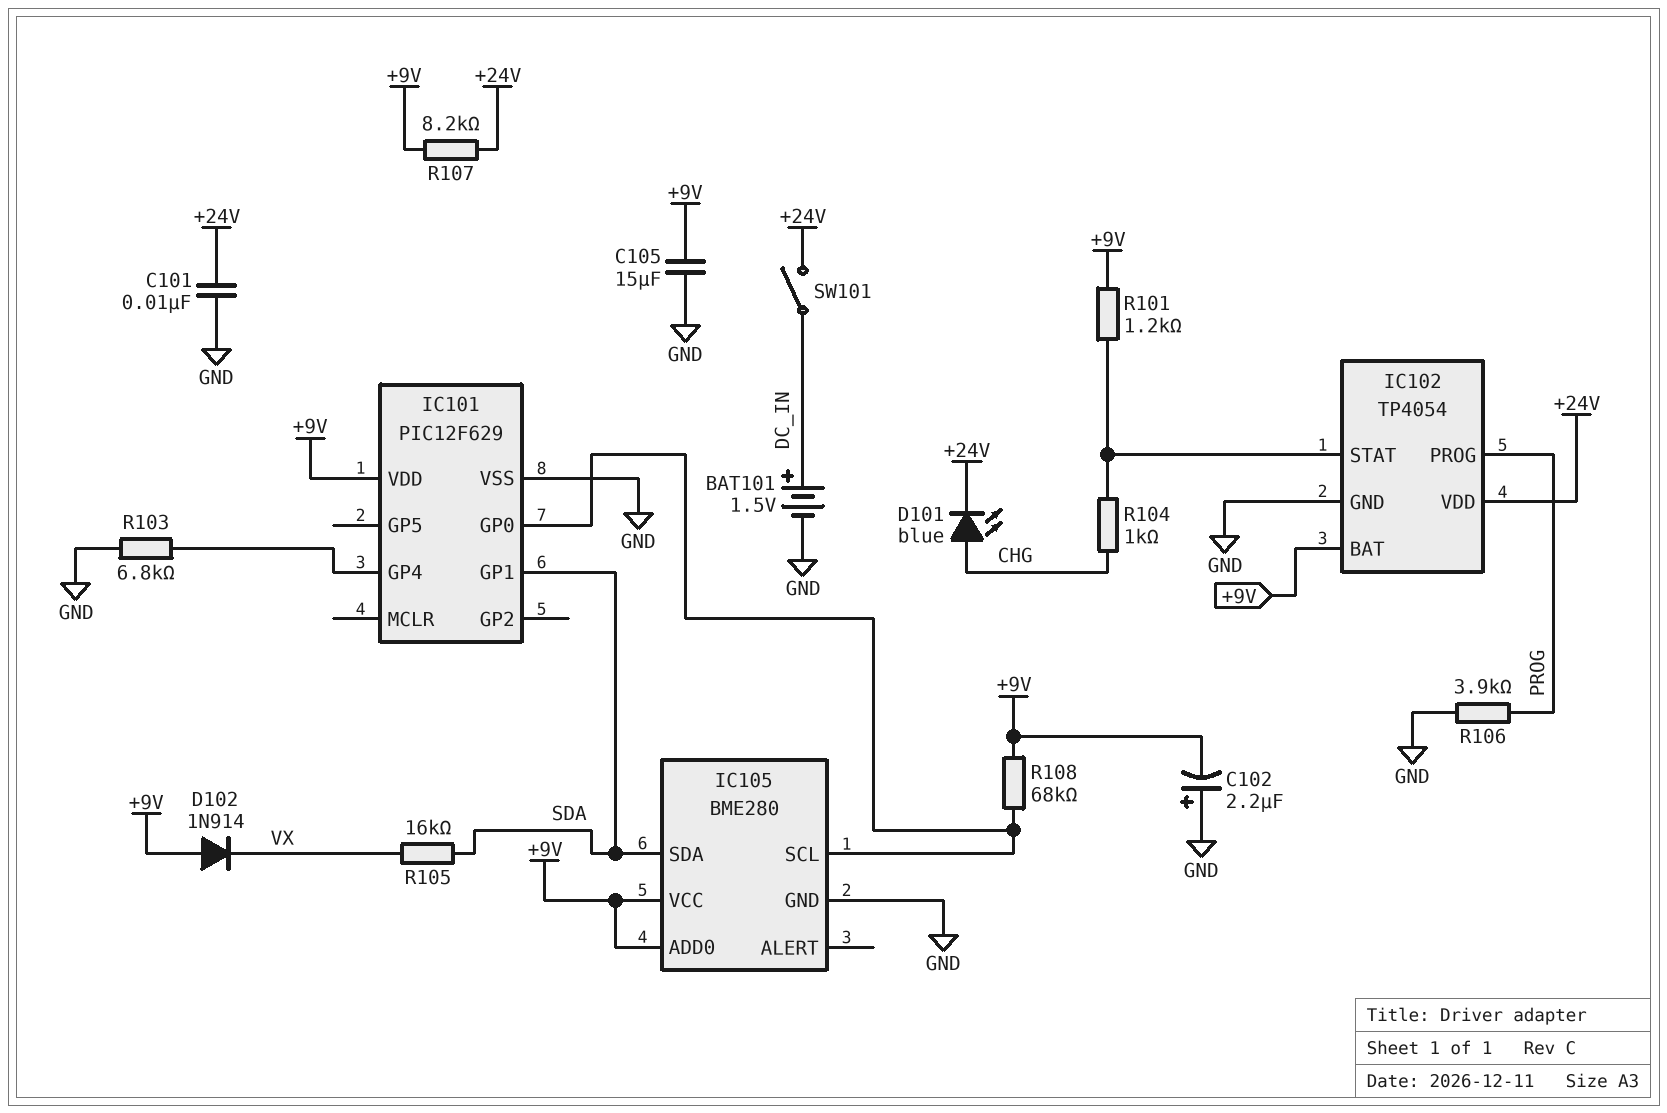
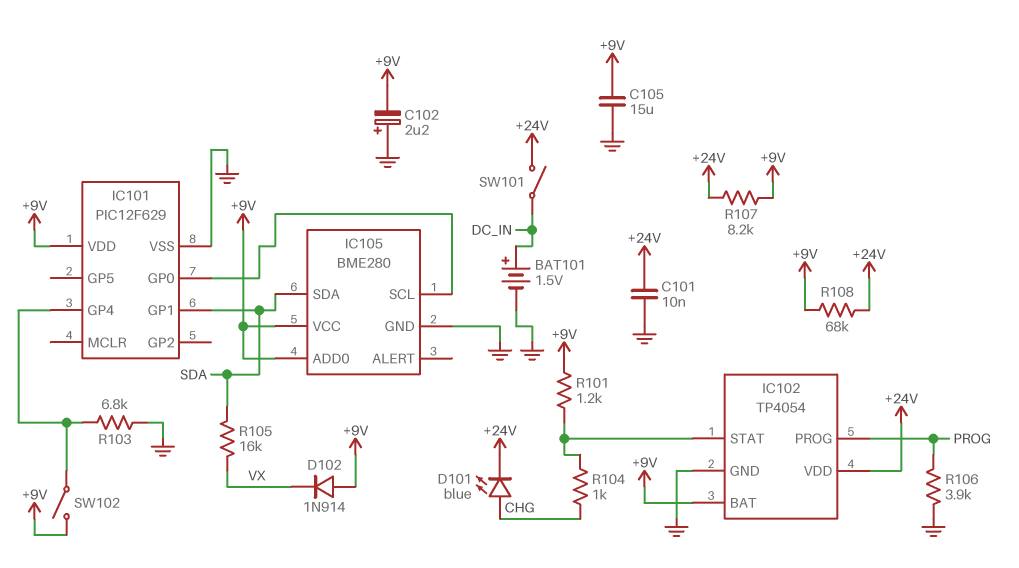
R108: 68k (+9V, IC101/GP0) -> 68k (+9V, +24V)
SW102: none -> switch (+9V, IC101/GP4)

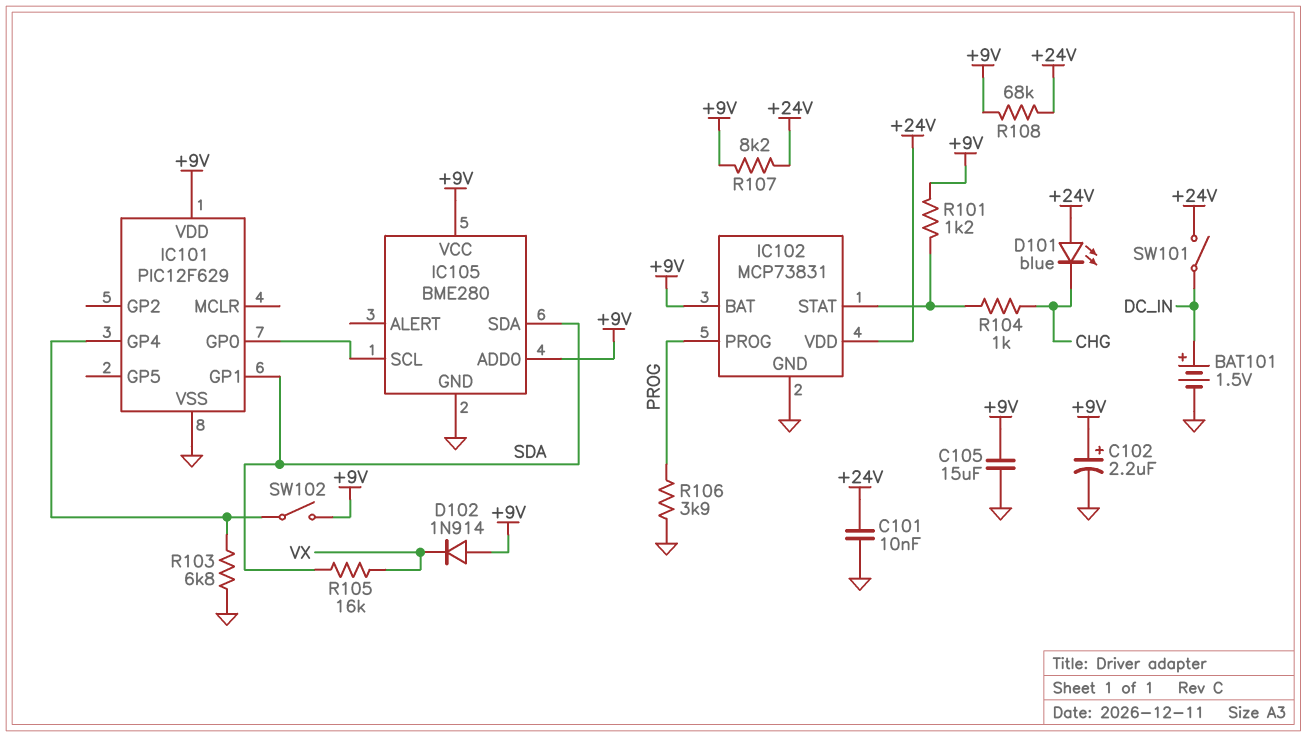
C102: 2.2uF (plus GND, minus +9V) -> 2.2uF (plus +9V, minus GND)
D101: LED blue (A CHG, K +24V) -> LED blue (A +24V, K CHG)
IC102: TP4054 -> MCP73831

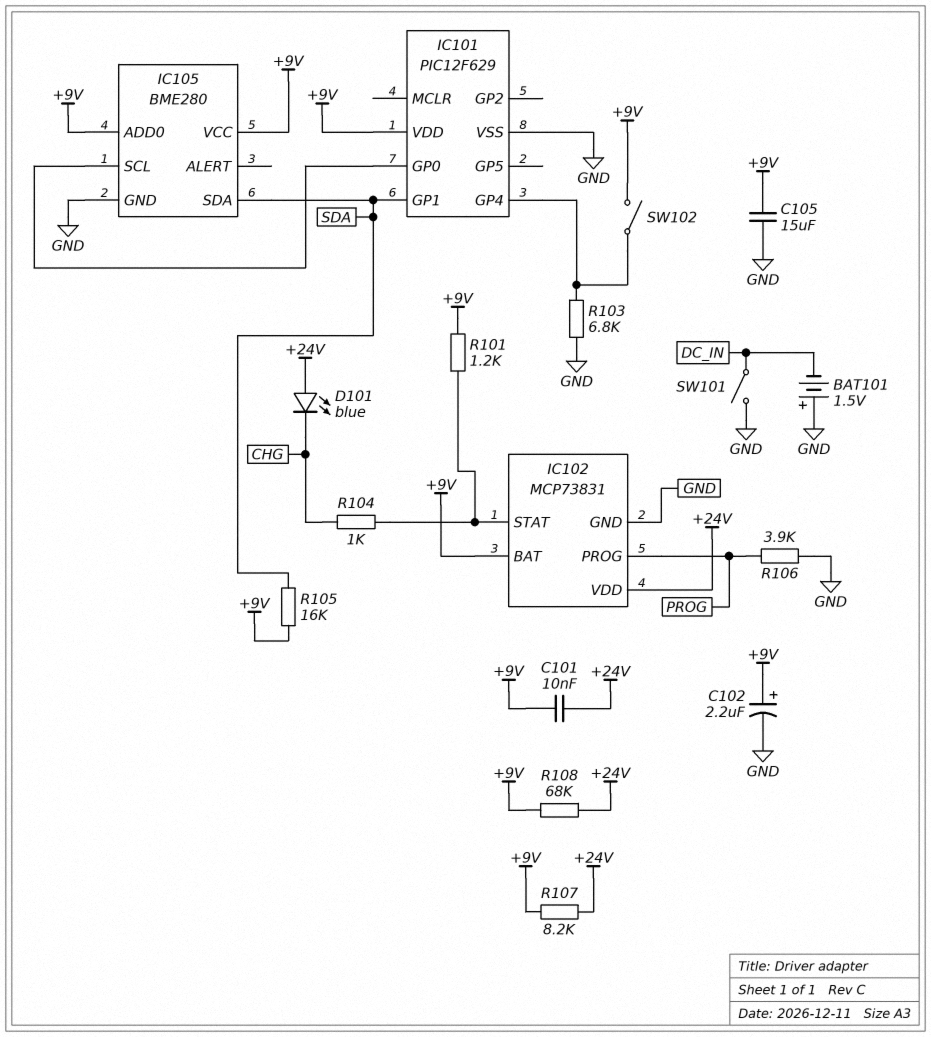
BAT101: 1.5V (plus DC_IN, minus GND) -> 1.5V (plus GND, minus DC_IN)
C101: 10nF (+24V, GND) -> 10nF (+9V, +24V)
D102: diode 1N914 (A +9V, K VX) -> none
R105: 16k (SDA, VX) -> 16k (+9V, SDA)
SW101: switch (+24V, DC_IN) -> switch (DC_IN, GND)

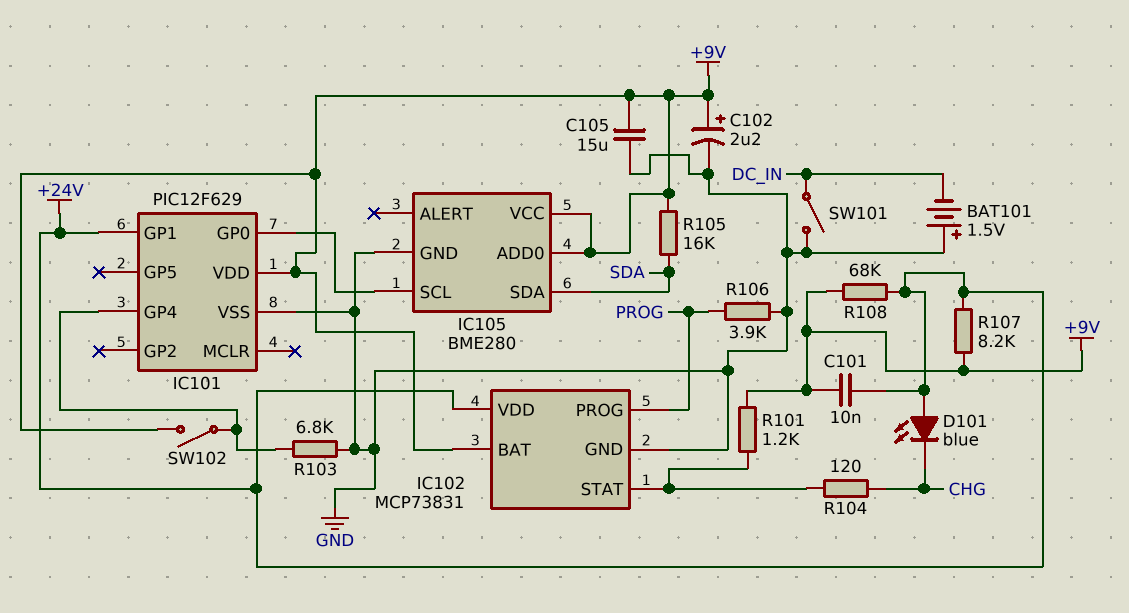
IC101 pin GP1: SDA -> +24V
R104: 1k (CHG, IC102/STAT) -> 120 (CHG, IC102/STAT)

